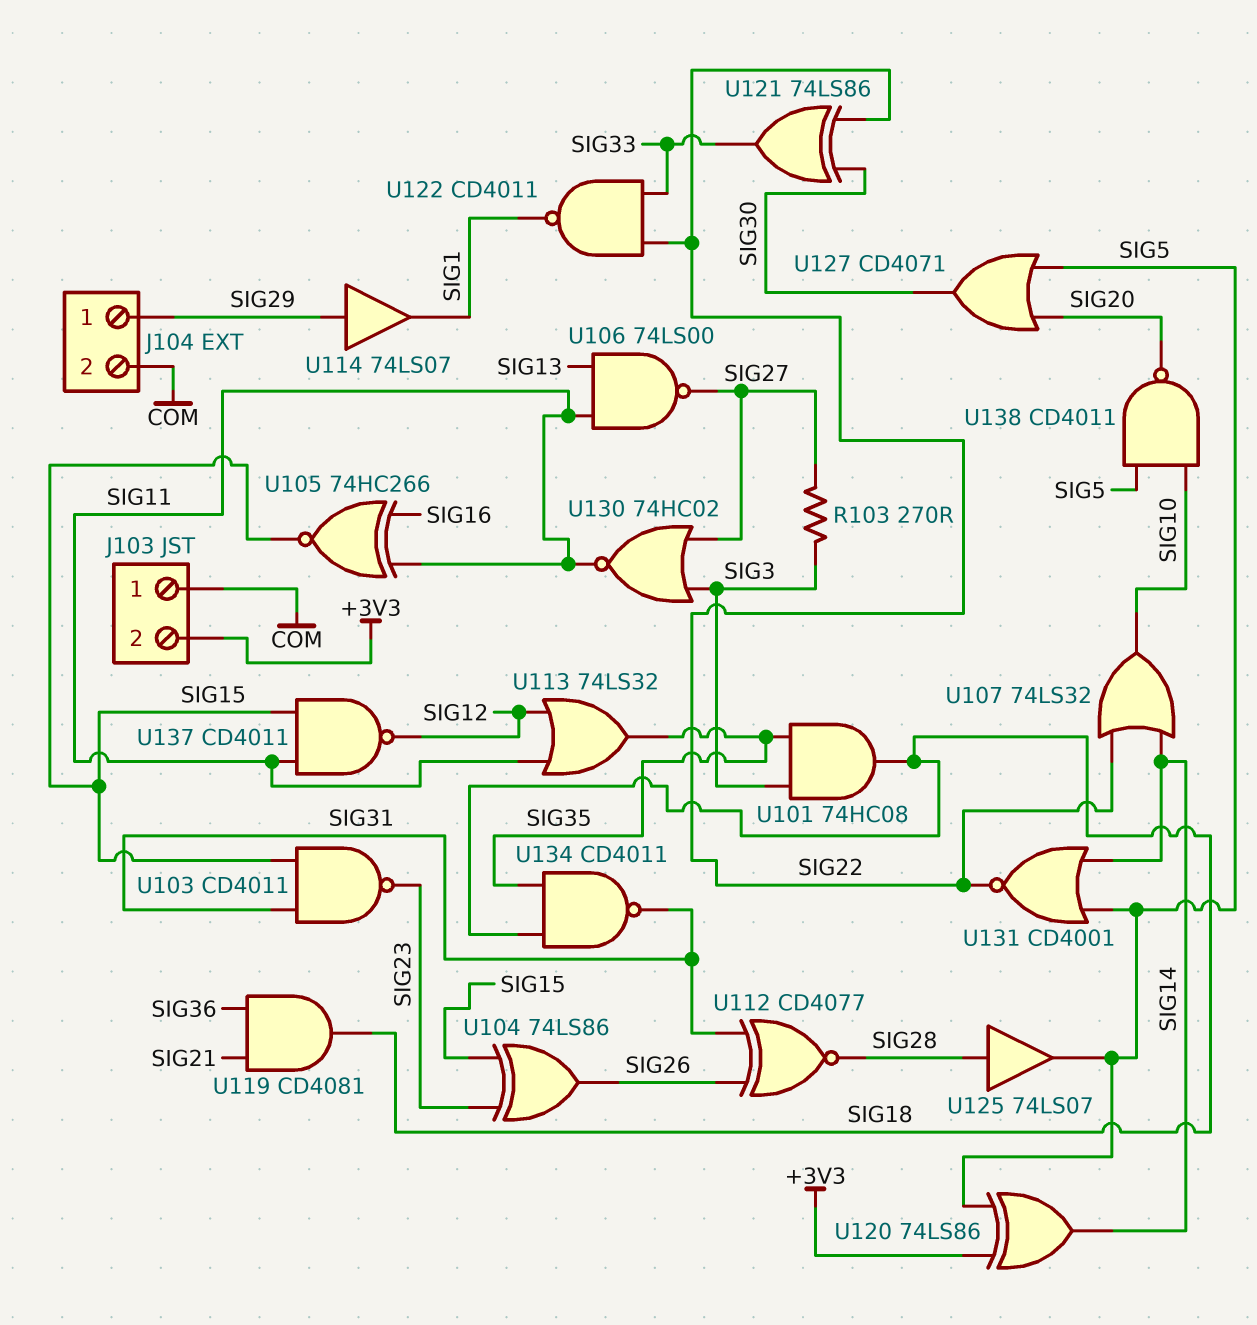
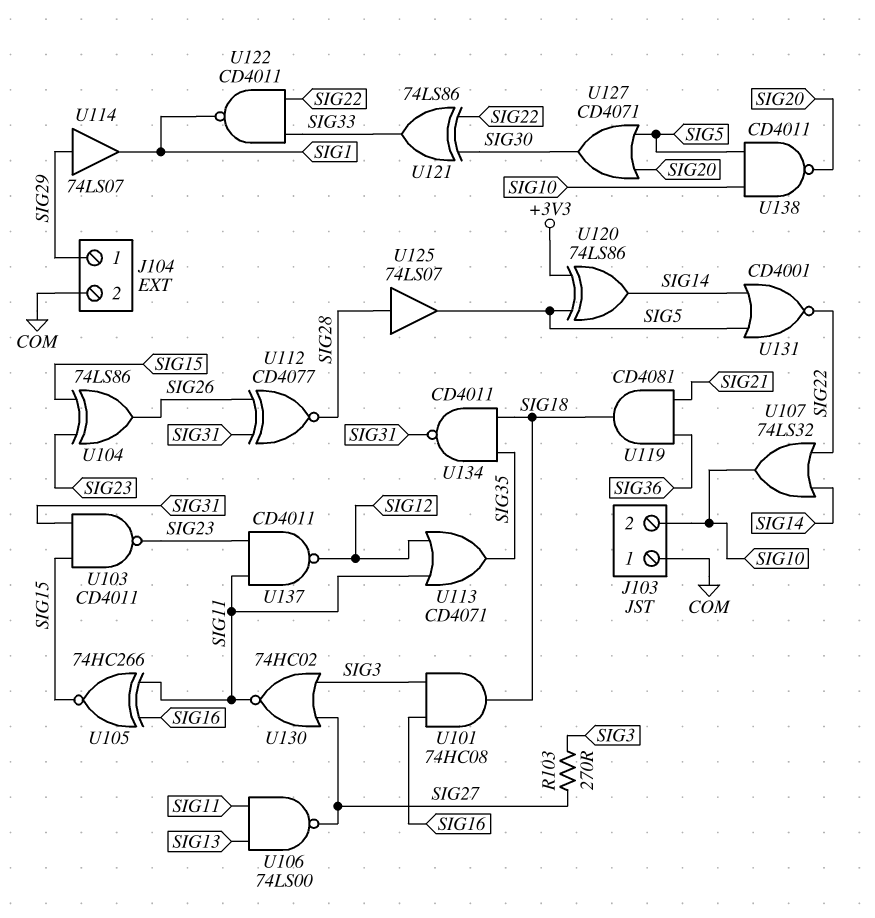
J103 pin 2: +3V3 -> SIG10
U101: AND 74HC08 (in SIG3, in SIG35, out SIG18) -> AND 74HC08 (in SIG3, in SIG16, out SIG18)
U113: OR 74LS32 (in SIG11, in SIG12, out SIG35) -> OR CD4071 (in SIG11, in SIG12, out SIG35)
U137: NAND CD4011 (in SIG11, in SIG15, out SIG12) -> NAND CD4011 (in SIG11, in SIG23, out SIG12)

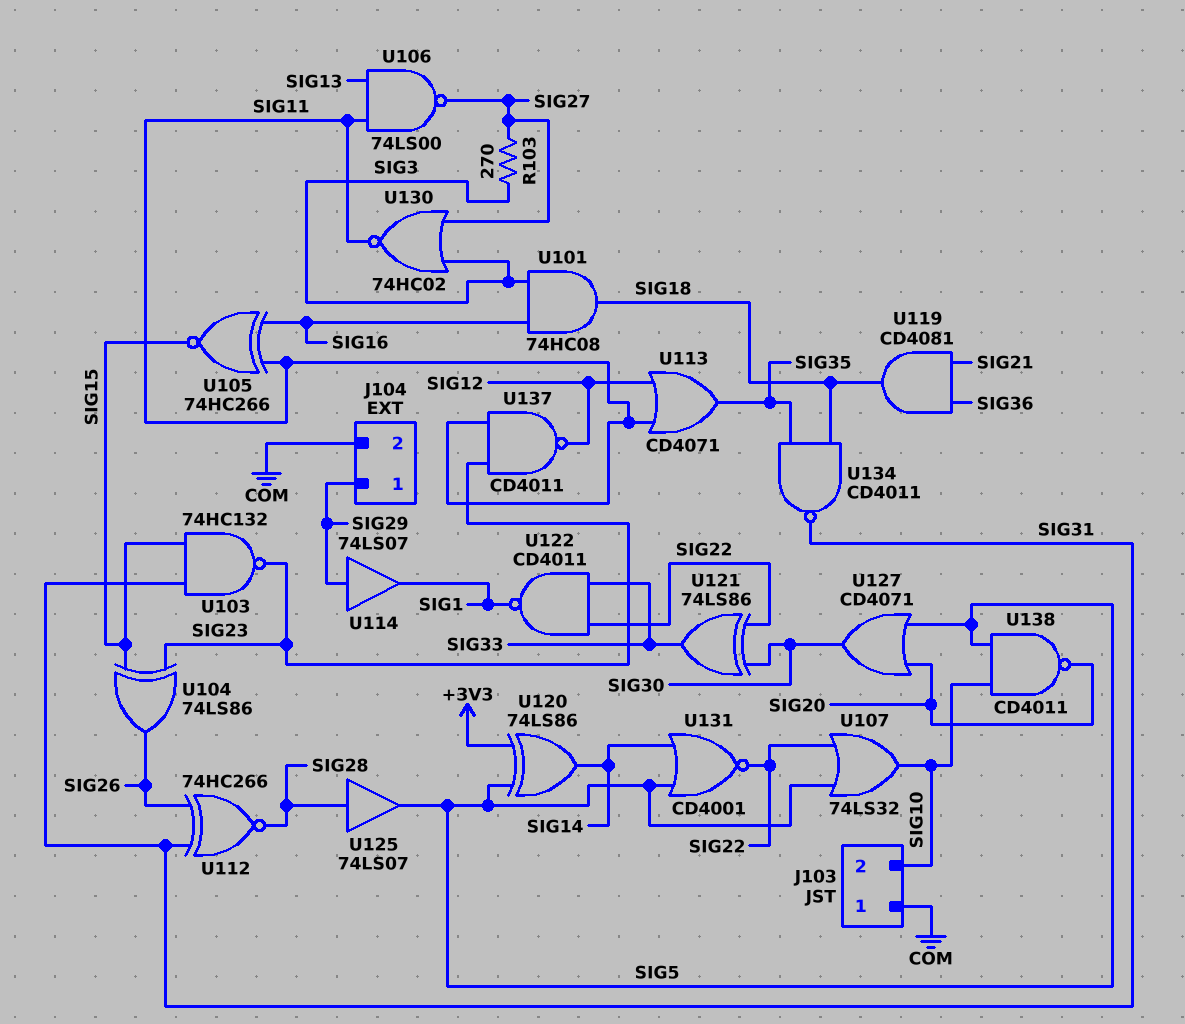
U103: NAND CD4011 (in SIG15, in SIG31, out SIG23) -> NAND 74HC132 (in SIG15, in SIG31, out SIG23)
U107: OR 74LS32 (in SIG14, in SIG22, out SIG10) -> OR 74LS32 (in SIG5, in SIG22, out SIG10)
U112: XNOR CD4077 (in SIG26, in SIG31, out SIG28) -> XNOR 74HC266 (in SIG26, in SIG31, out SIG28)

